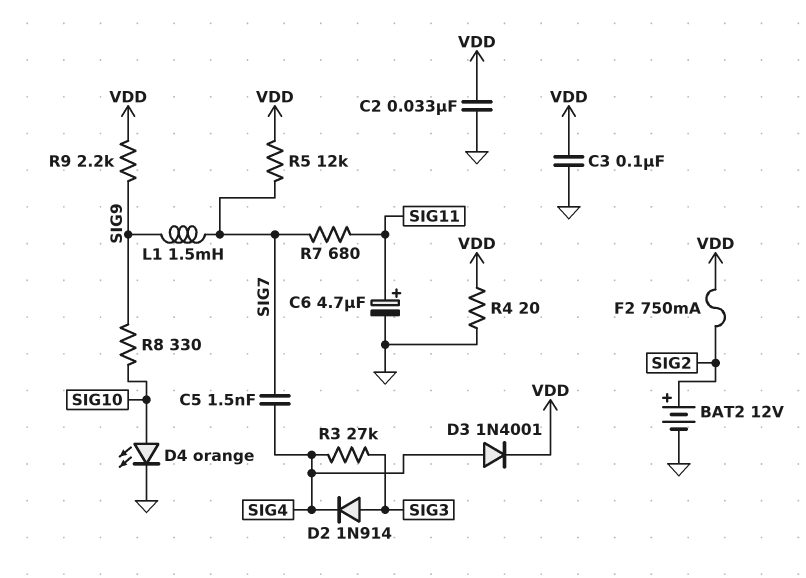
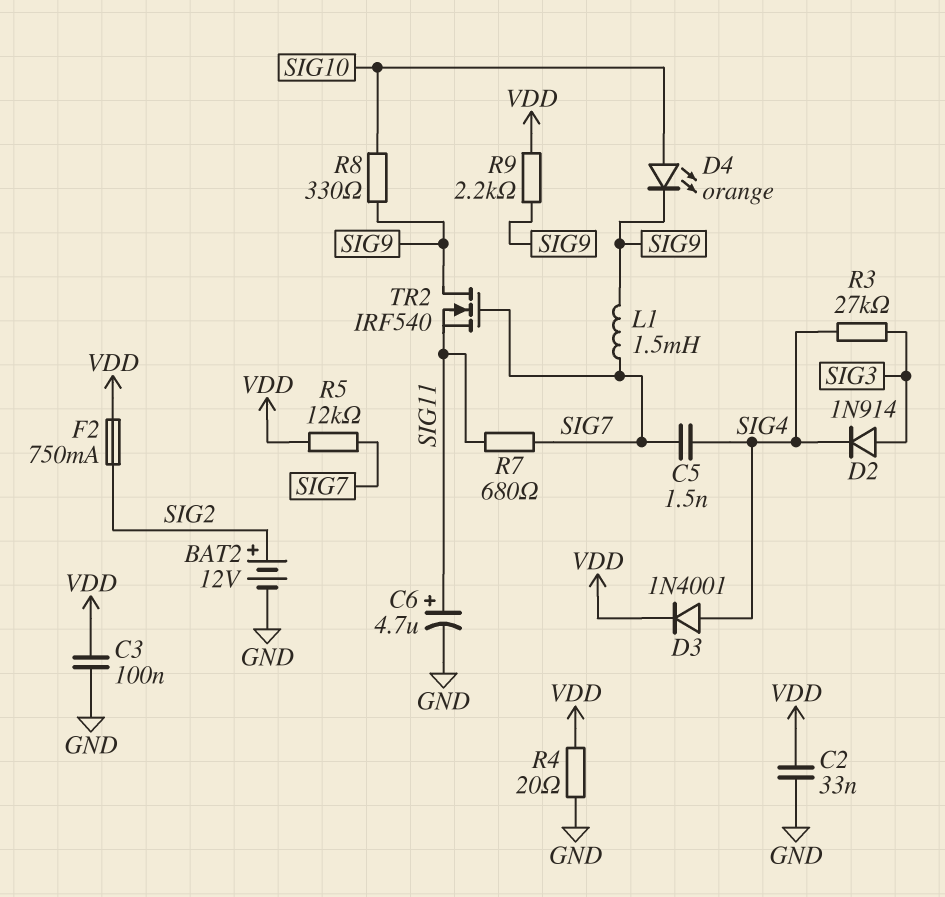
D4: LED orange (A SIG10, K GND) -> LED orange (A SIG10, K SIG9)
TR2: none -> NMOS IRF540 (G SIG7, D SIG9, S SIG11)

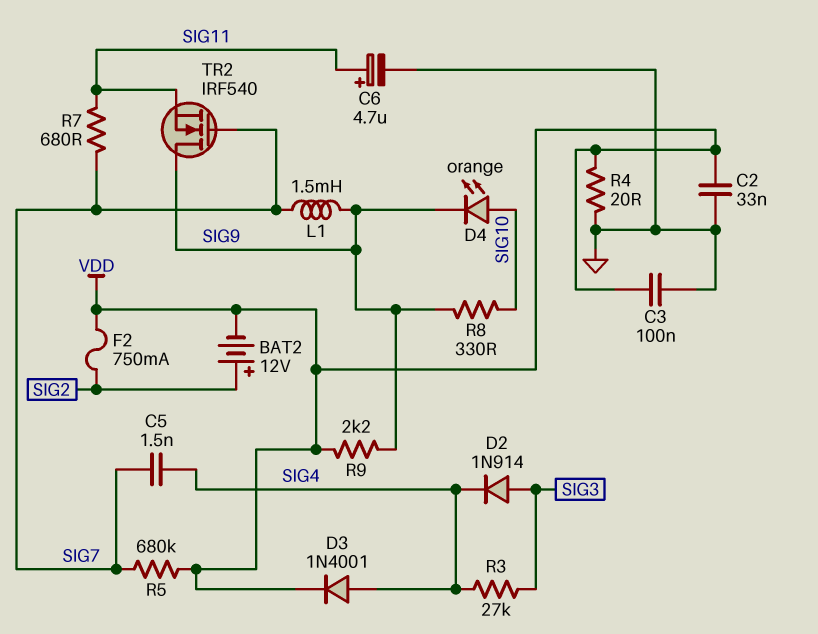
BAT2: 12V (plus SIG2, minus GND) -> 12V (plus SIG2, minus VDD)
R5: 12k (SIG7, VDD) -> 680k (SIG7, VDD)

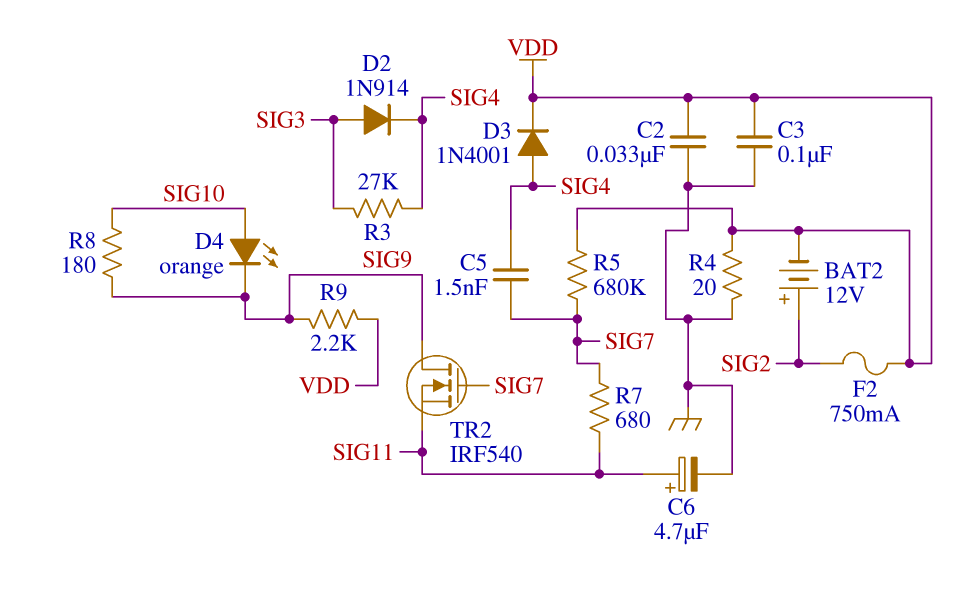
L1: 1.5mH (SIG7, SIG9) -> none
R8: 330 (SIG9, SIG10) -> 180 (SIG9, SIG10)

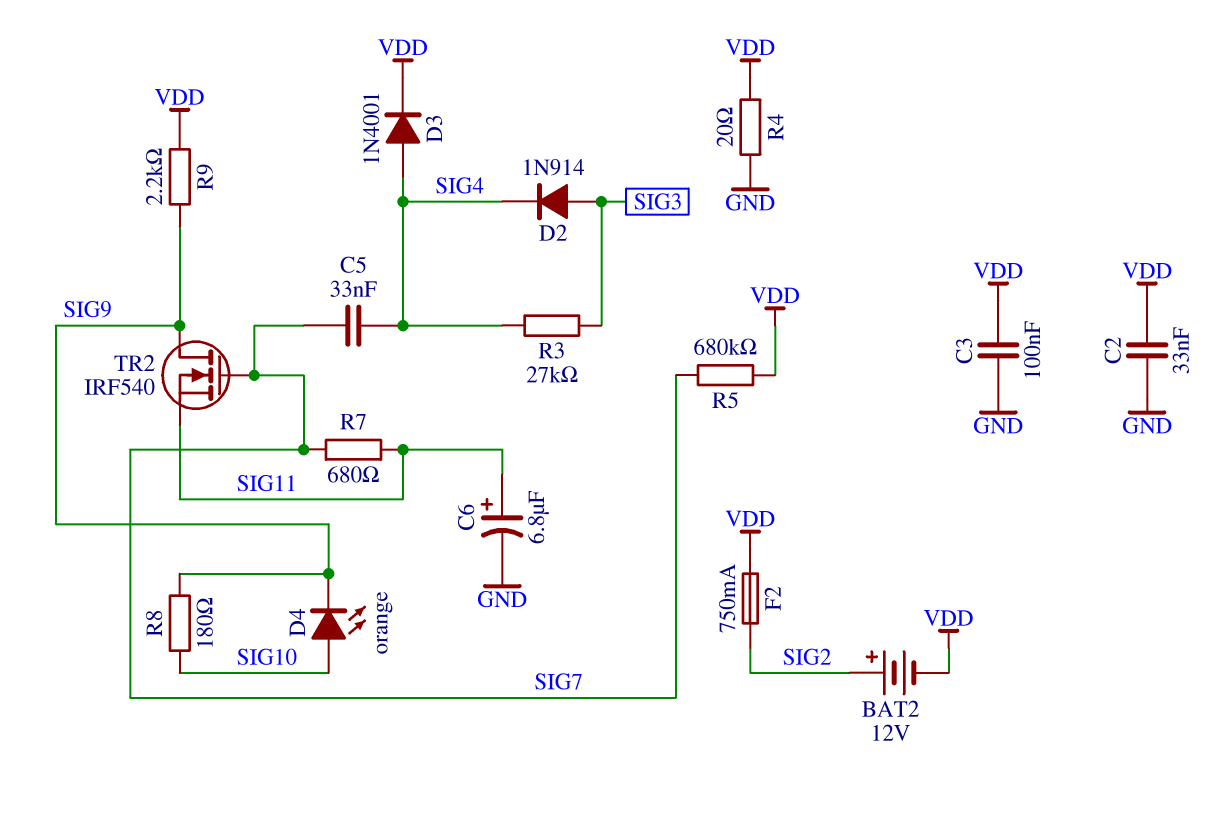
C5: 1.5nF (SIG4, SIG7) -> 33nF (SIG4, SIG7)
C6: 4.7uF (plus SIG11, minus GND) -> 6.8uF (plus SIG11, minus GND)

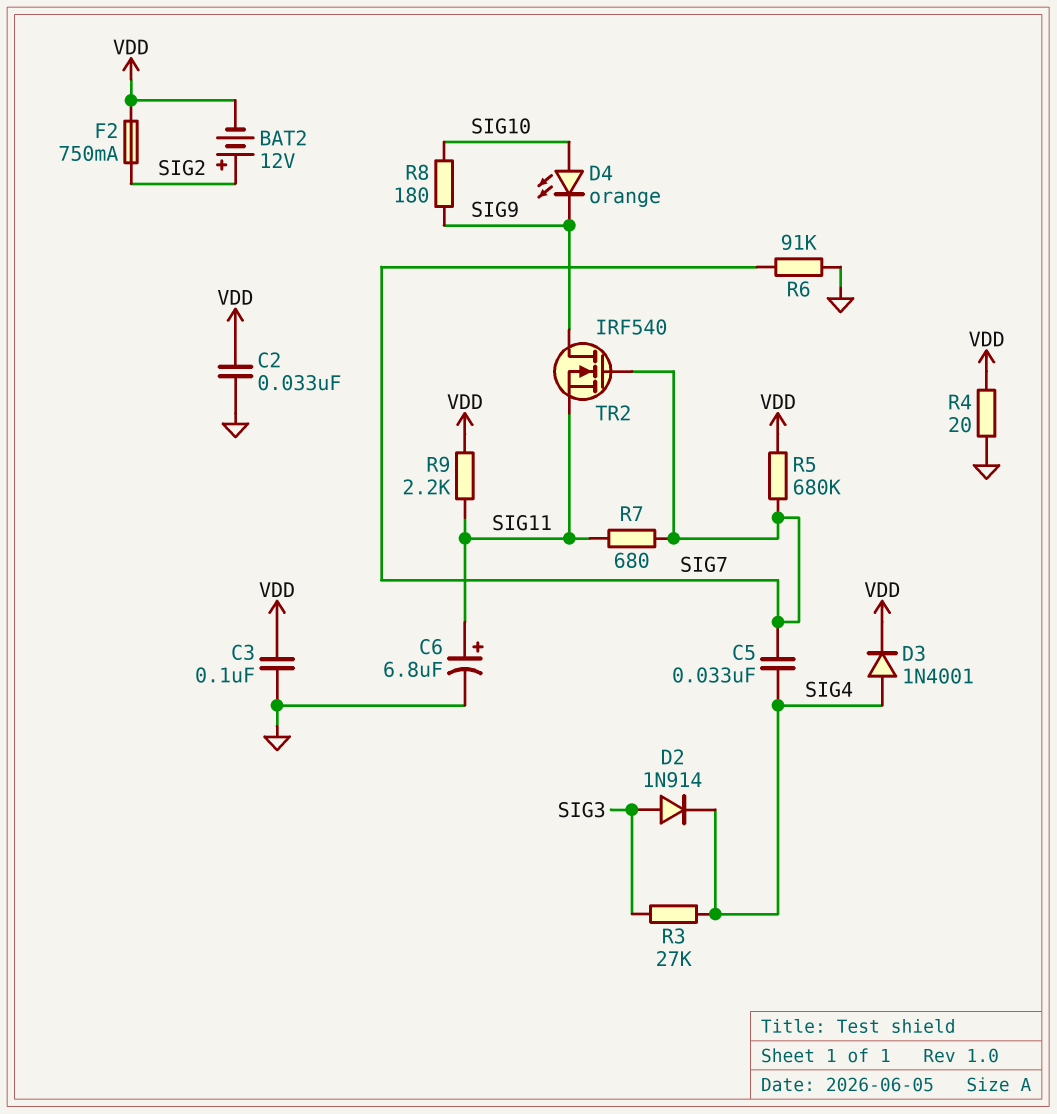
R6: none -> 91k (GND, SIG7)
R9: 2.2k (SIG9, VDD) -> 2.2k (SIG11, VDD)

